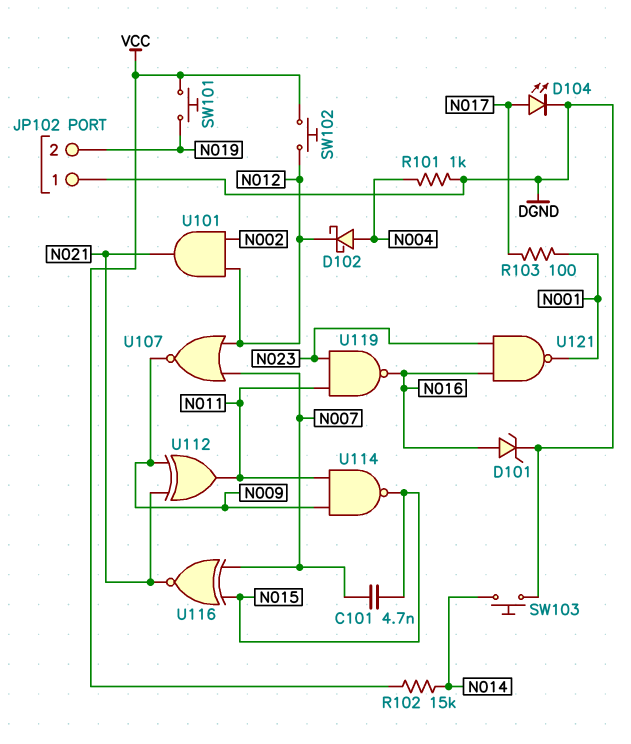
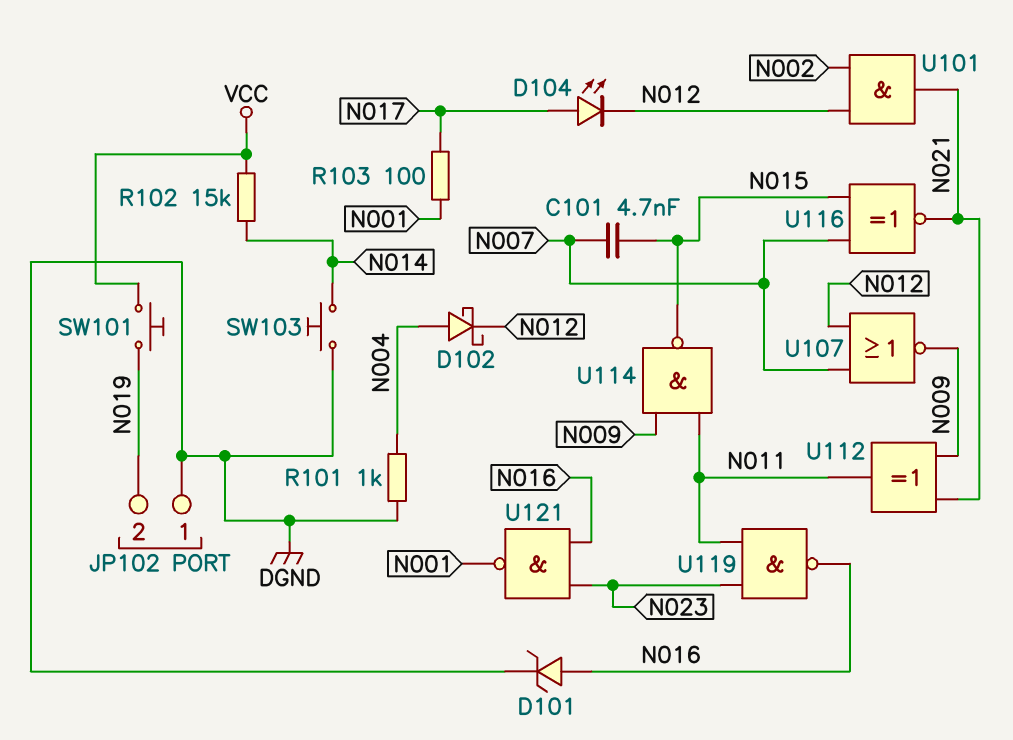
D104: LED (A N017, K DGND) -> LED (A N017, K N012)
SW102: button (N012, VCC) -> none

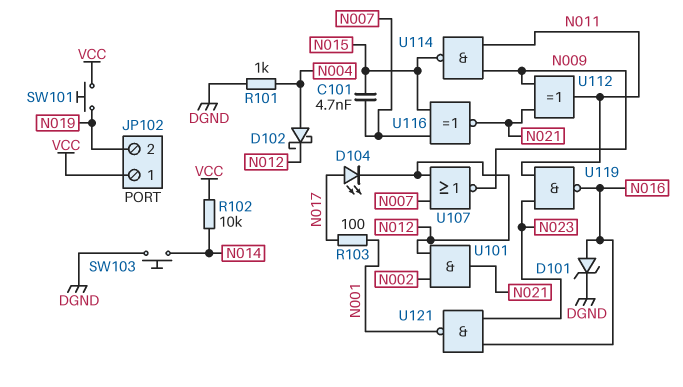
JP102 pin 1: DGND -> VCC
R102: 15k (N014, VCC) -> 10k (N014, VCC)

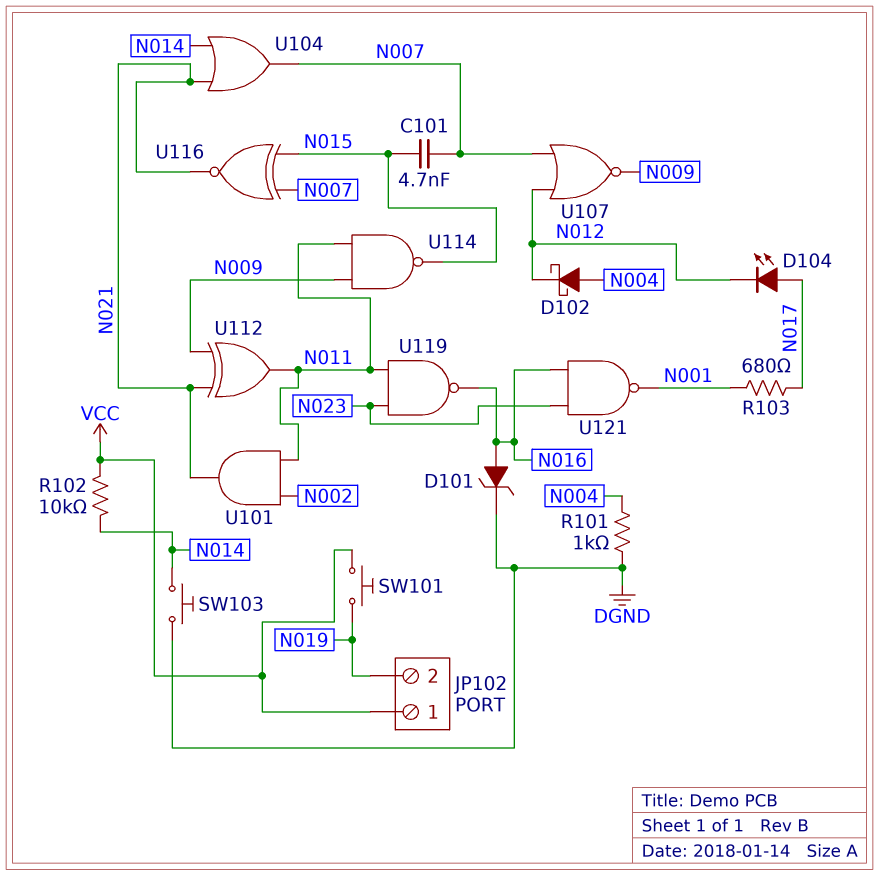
R103: 100 (N001, N017) -> 680 (N001, N017)
U101: AND (in N002, in N012, out N021) -> AND (in N002, in N011, out N021)
U104: none -> OR (in N014, in N021, out N007)

